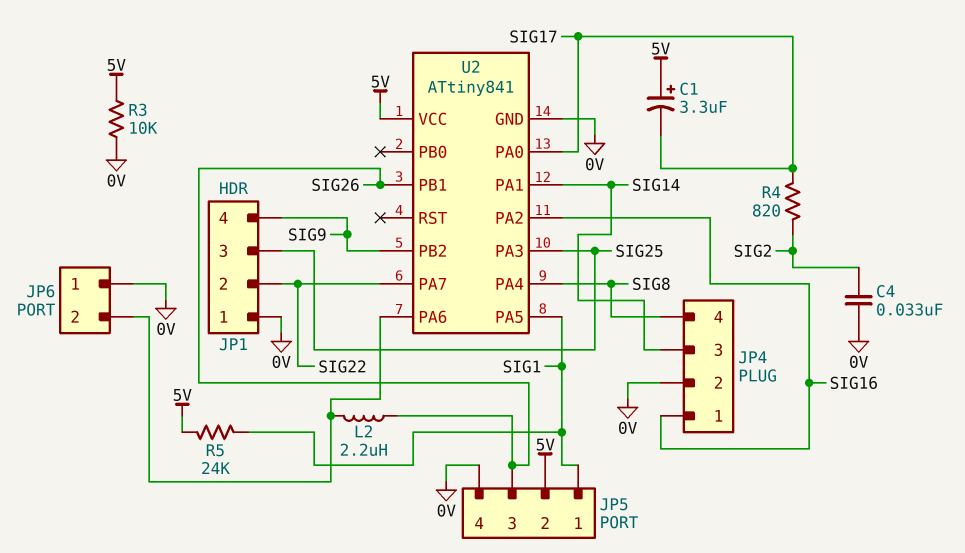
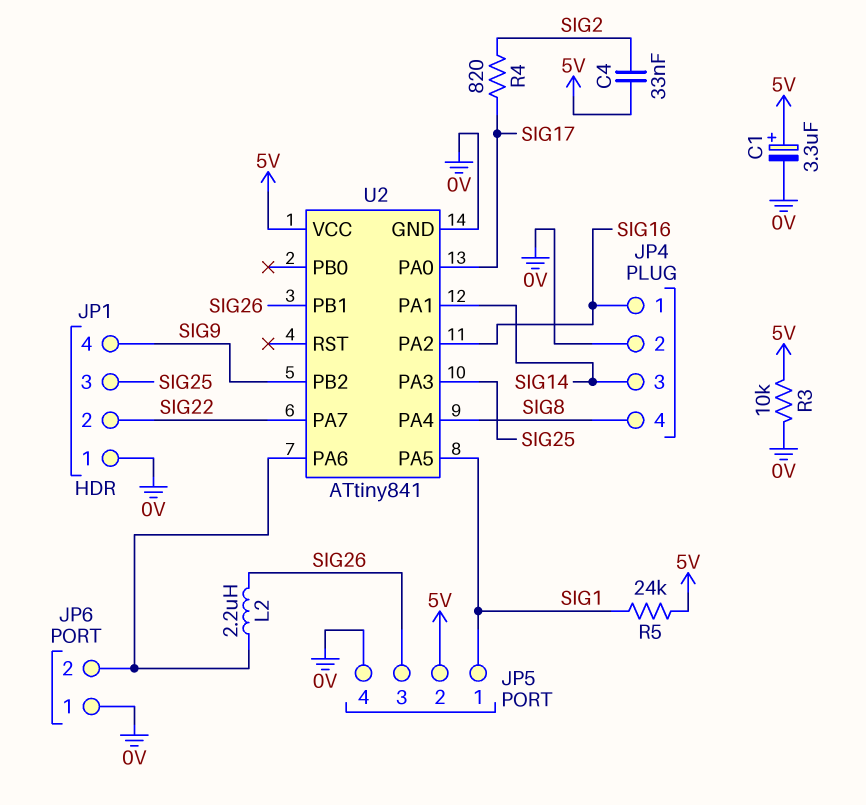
C1: 3.3uF (plus 5V, minus SIG17) -> 3.3uF (plus 5V, minus 0V)
C4: 33nF (0V, SIG2) -> 33nF (5V, SIG2)

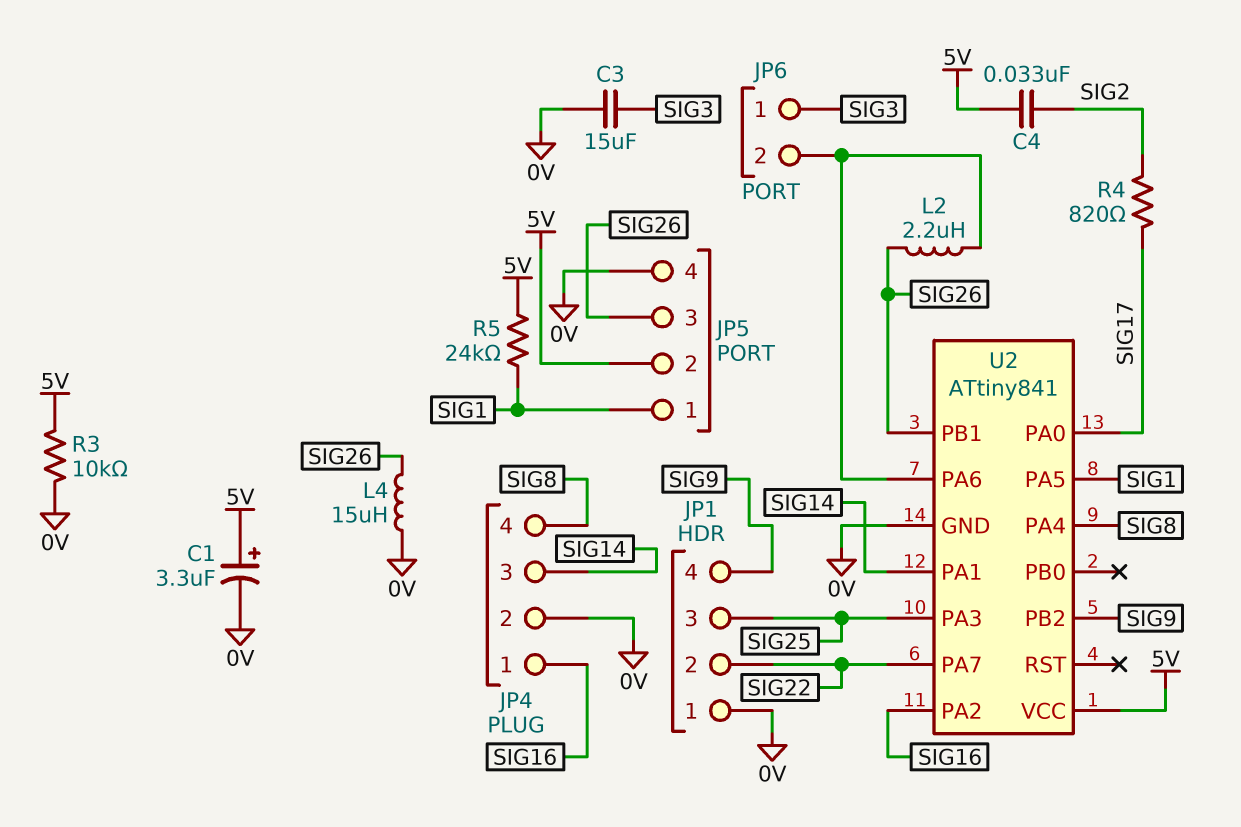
C3: none -> 15uF (0V, SIG3)
JP6 pin 1: 0V -> SIG3
L4: none -> 15uH (0V, SIG26)

